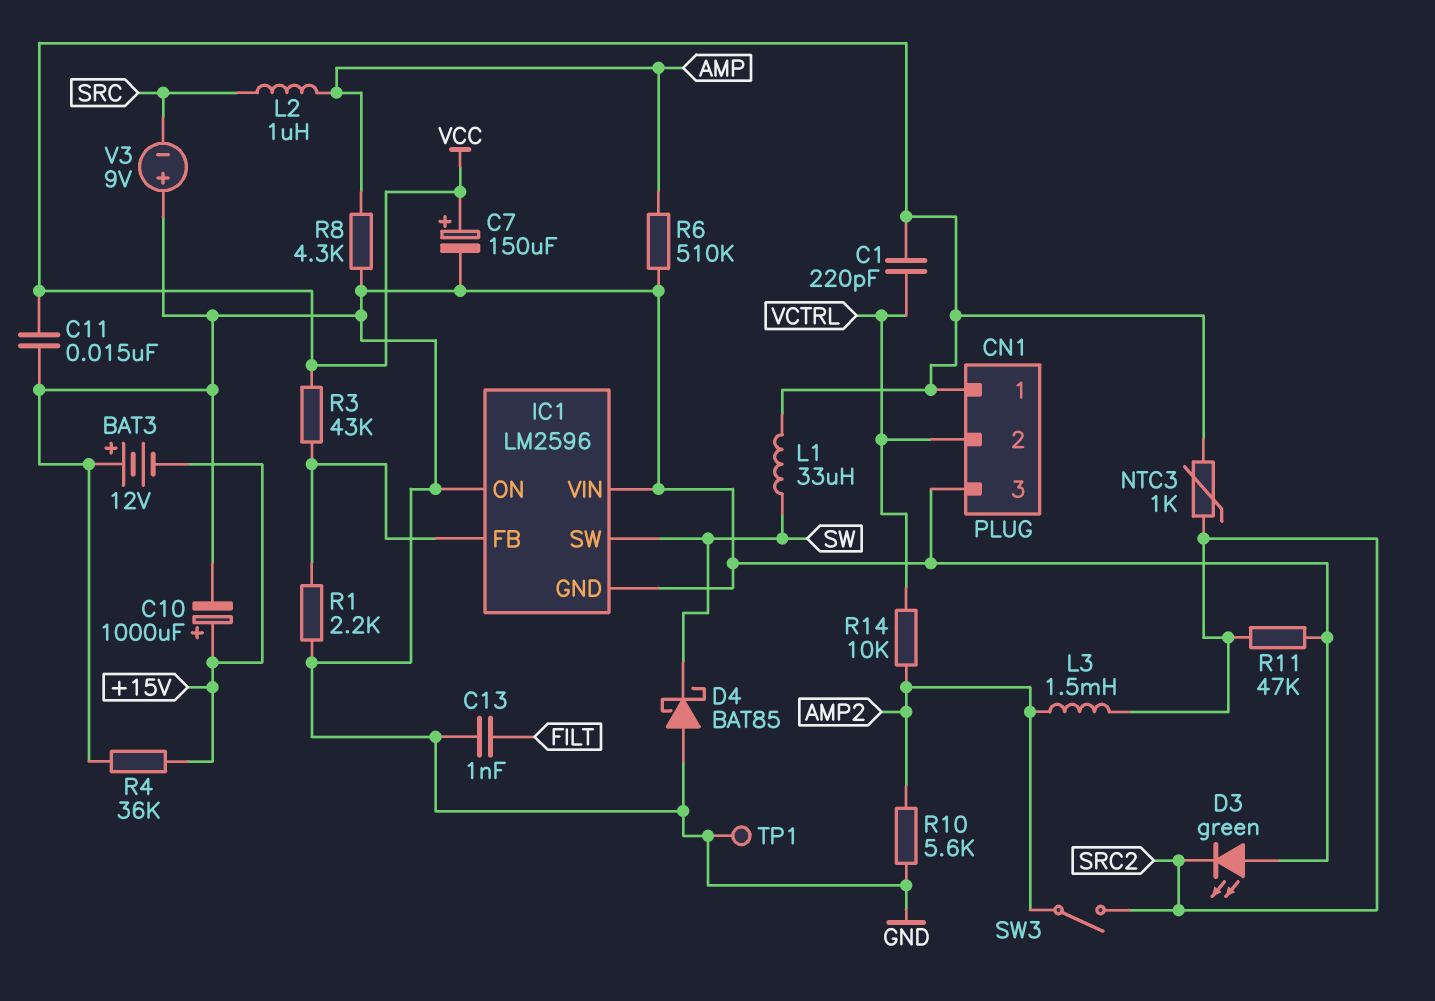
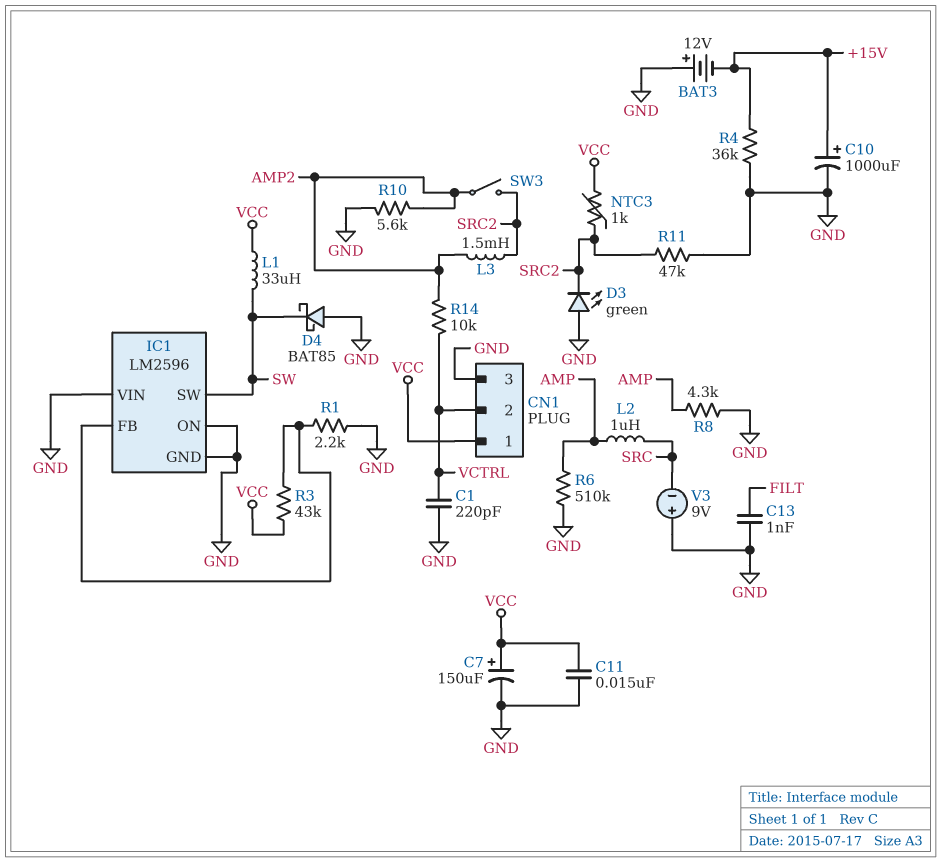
C1: 220pF (VCC, VCTRL) -> 220pF (GND, VCTRL)
TP1: test point (GND) -> none

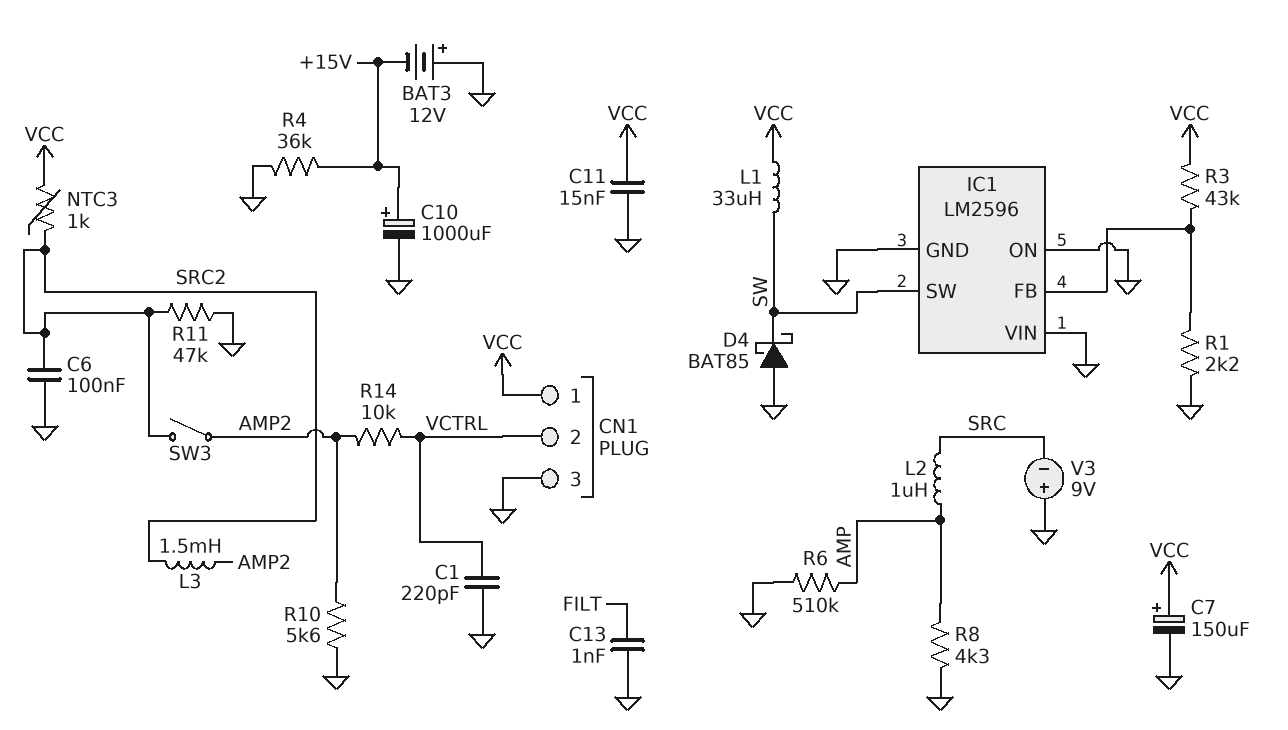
C6: none -> 100nF (GND, SRC2)
D3: LED green (A GND, K SRC2) -> none

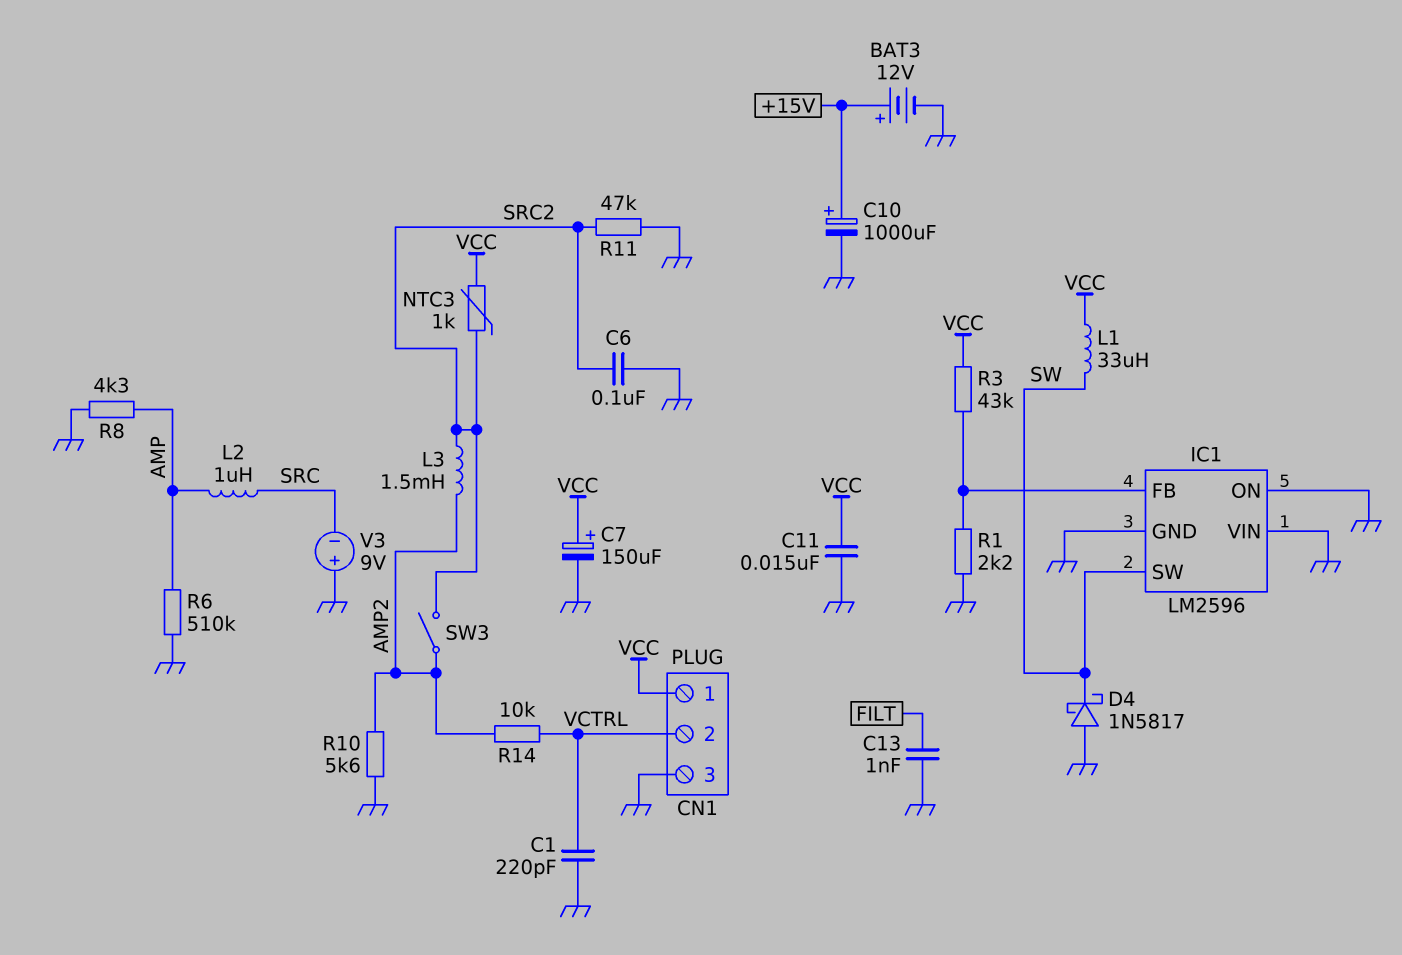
BAT3: 12V (plus GND, minus +15V) -> 12V (plus +15V, minus GND)
D4: schottky BAT85 (A GND, K SW) -> schottky 1N5817 (A GND, K SW)
R4: 36k (+15V, GND) -> none

